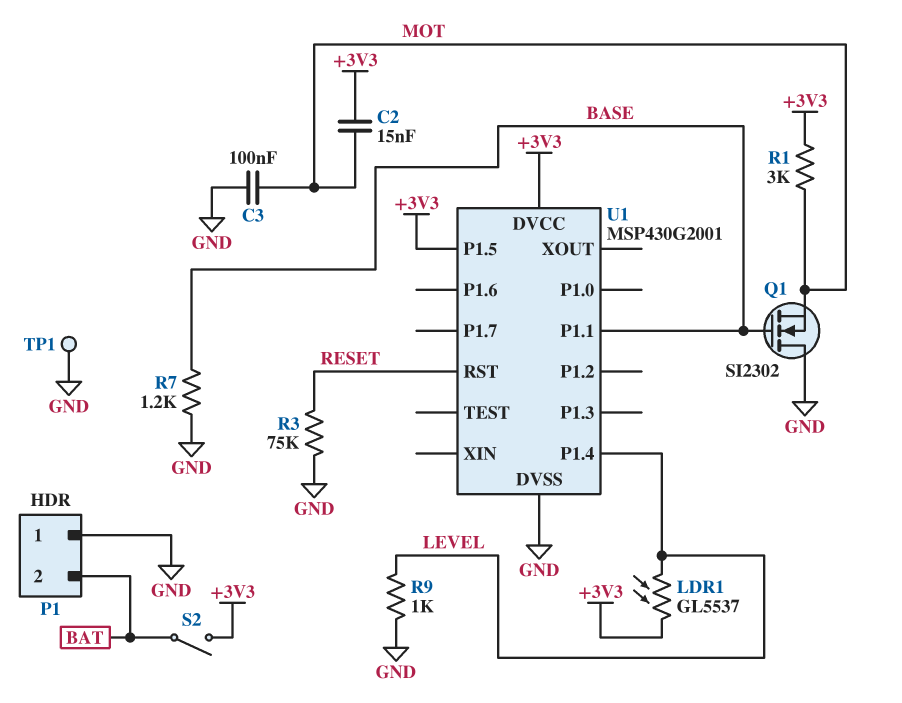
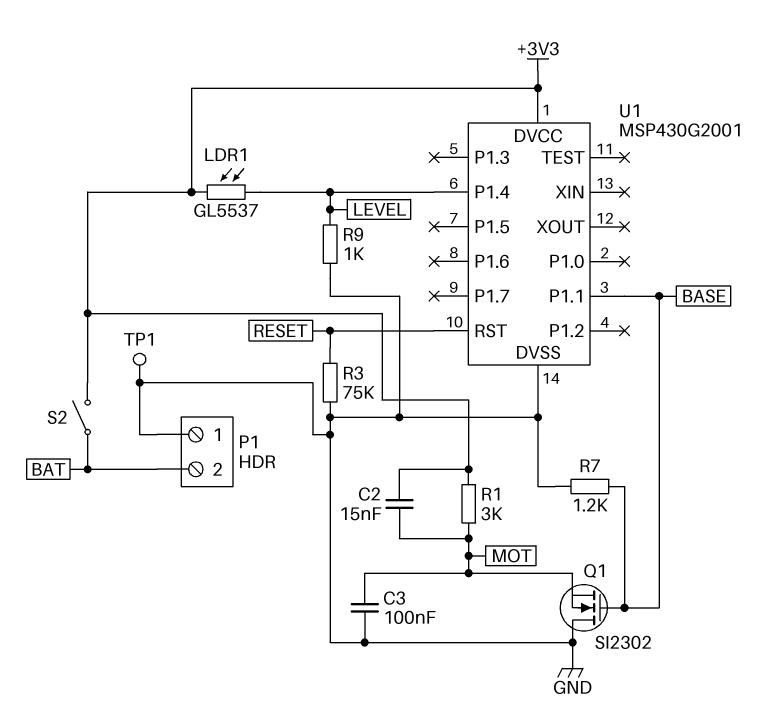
U1 pin P1.5: +3V3 -> none

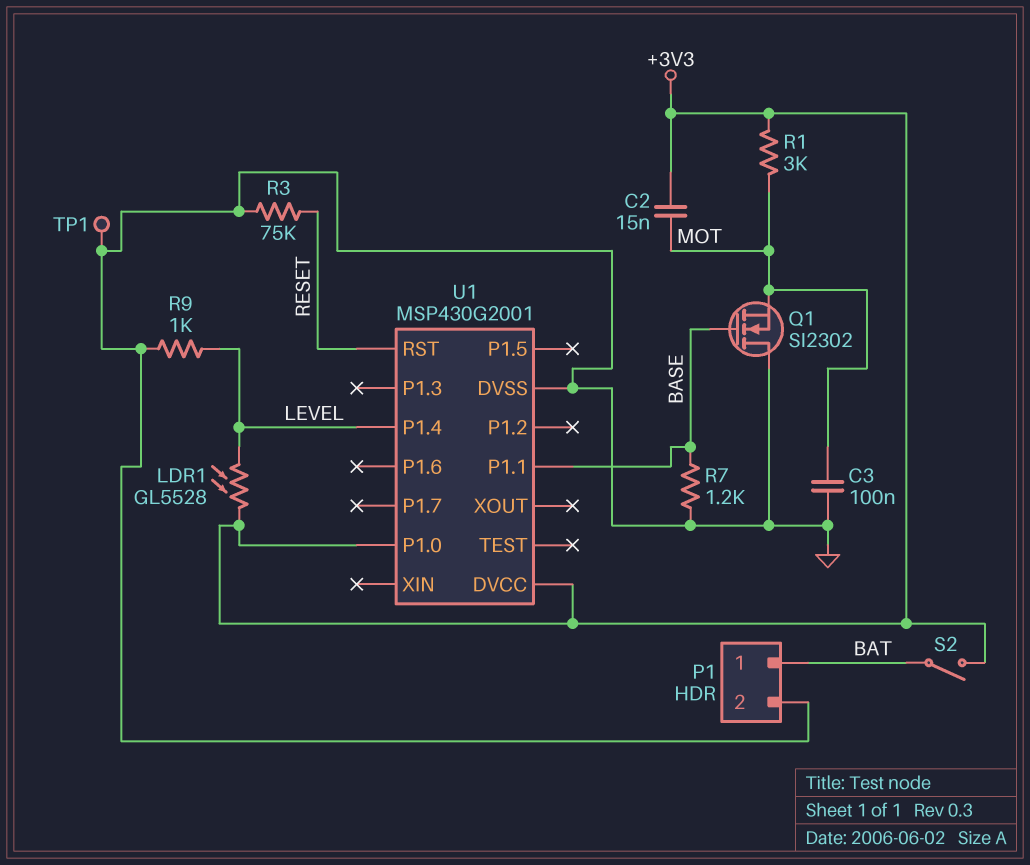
LDR1: GL5537 (+3V3, LEVEL) -> GL5528 (+3V3, LEVEL)
P1 pin 1: GND -> BAT
P1 pin 2: BAT -> GND
U1 pin P1.0: none -> +3V3

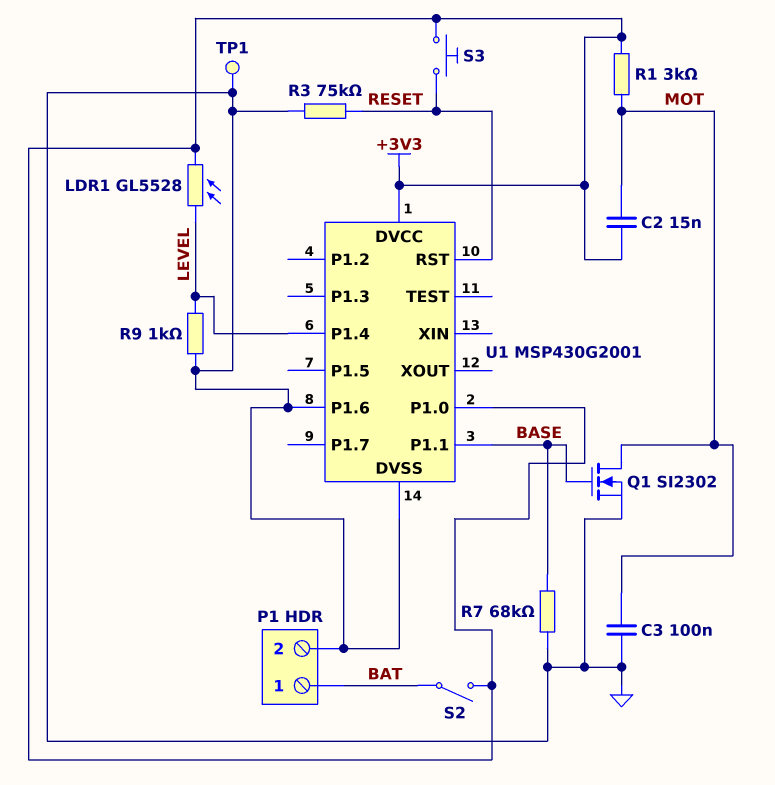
Q1: NMOS SI2302 (G BASE, D GND, S MOT) -> NMOS SI2302 (G BASE, D MOT, S GND)
R7: 1.2k (BASE, GND) -> 68k (BASE, GND)
S3: none -> button (+3V3, RESET)
U1 pin P1.6: none -> GND

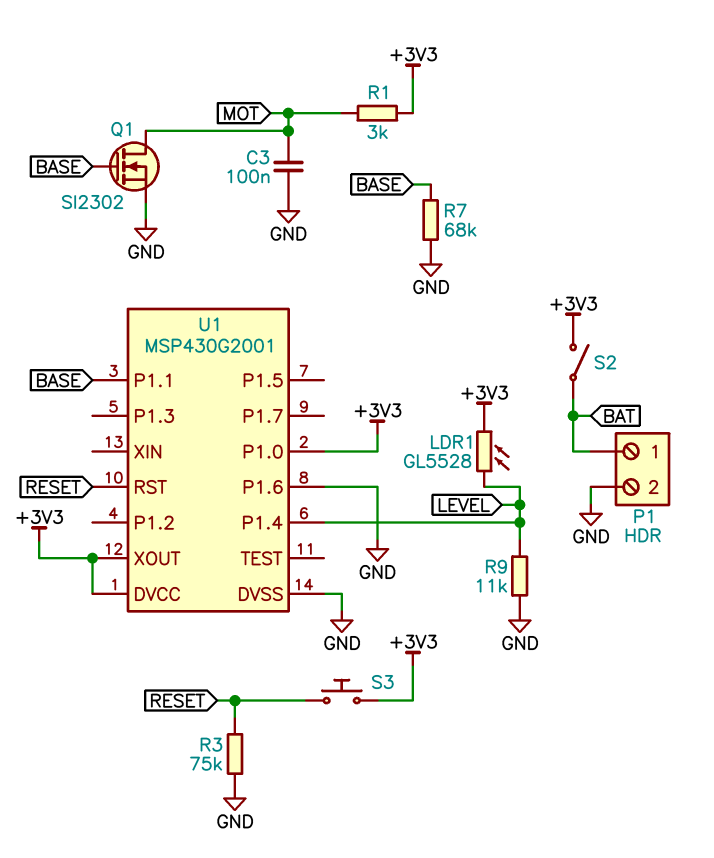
C2: 15nF (+3V3, MOT) -> none
R9: 1k (GND, LEVEL) -> 11k (GND, LEVEL)
TP1: test point (GND) -> none
U1 pin XOUT: none -> +3V3

